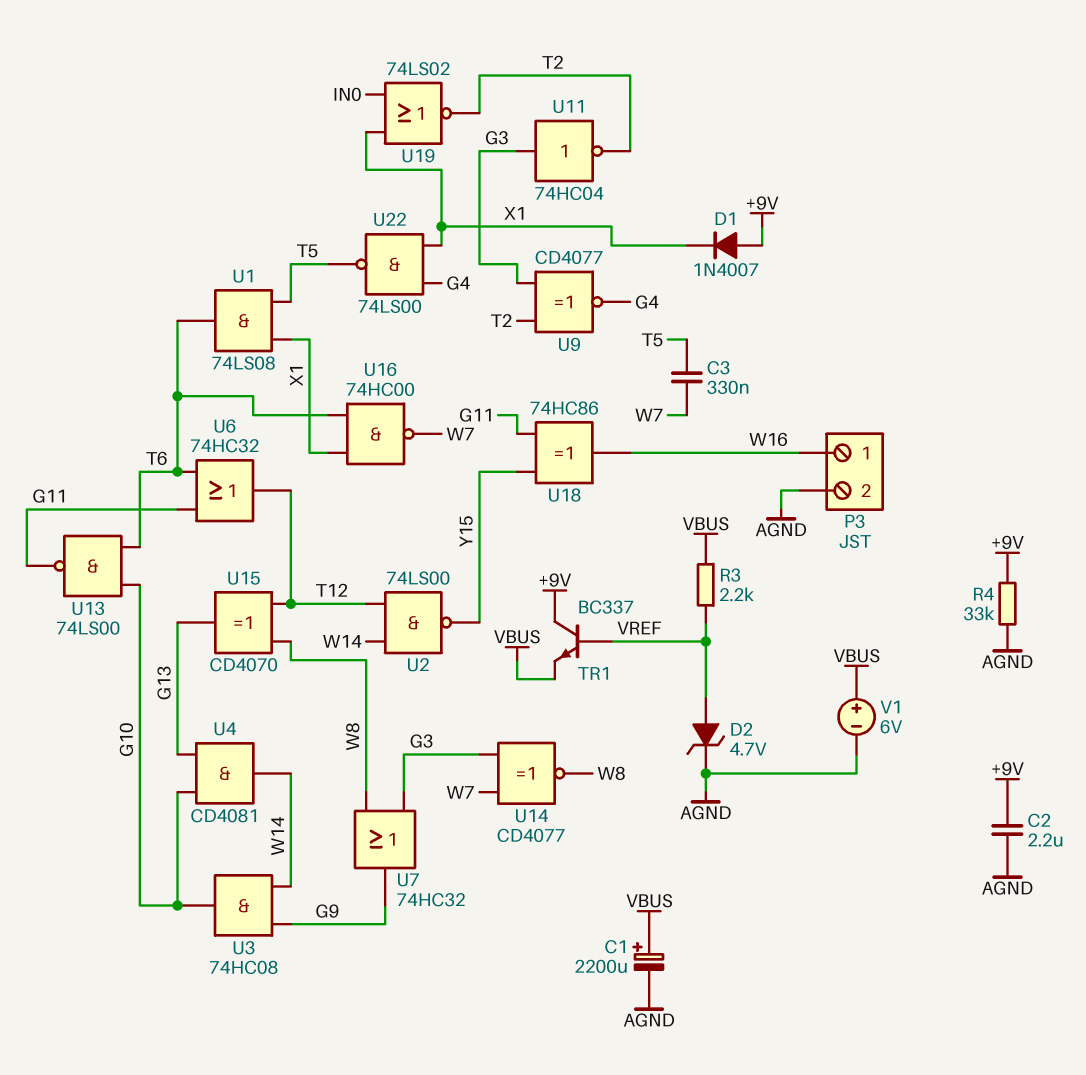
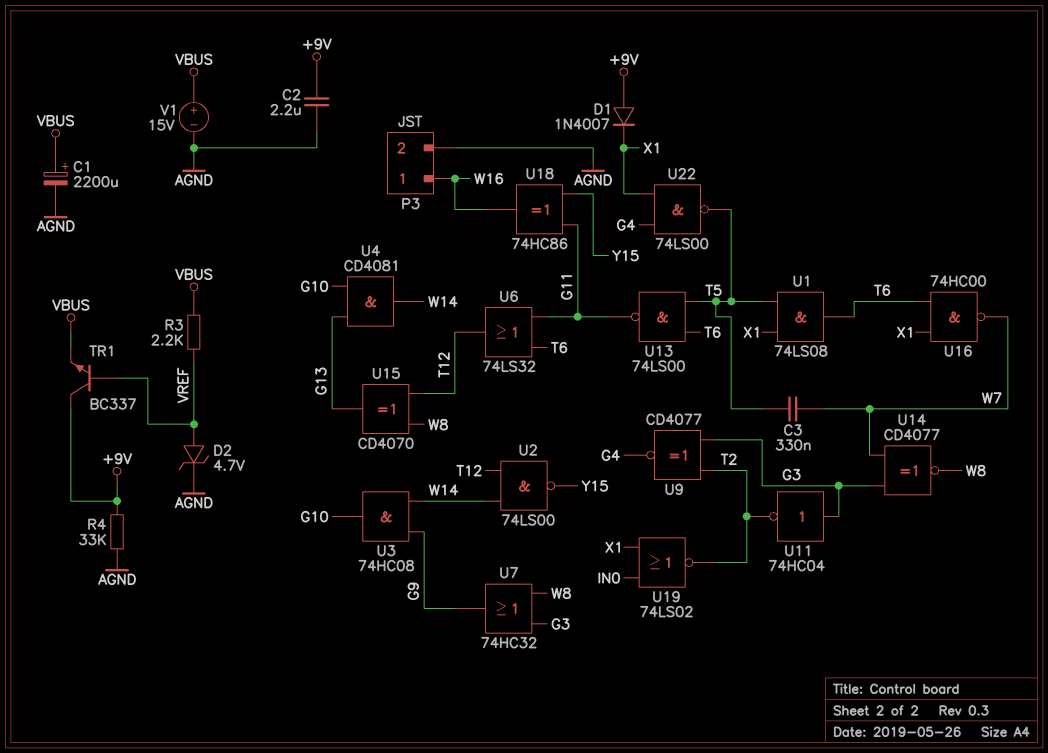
U6: OR 74HC32 (in G11, in T6, out T12) -> OR 74LS32 (in G11, in T6, out T12)
U13: NAND 74LS00 (in G10, in T6, out G11) -> NAND 74LS00 (in T5, in T6, out G11)
V1: 6V (plus VBUS, minus AGND) -> 15V (plus VBUS, minus AGND)

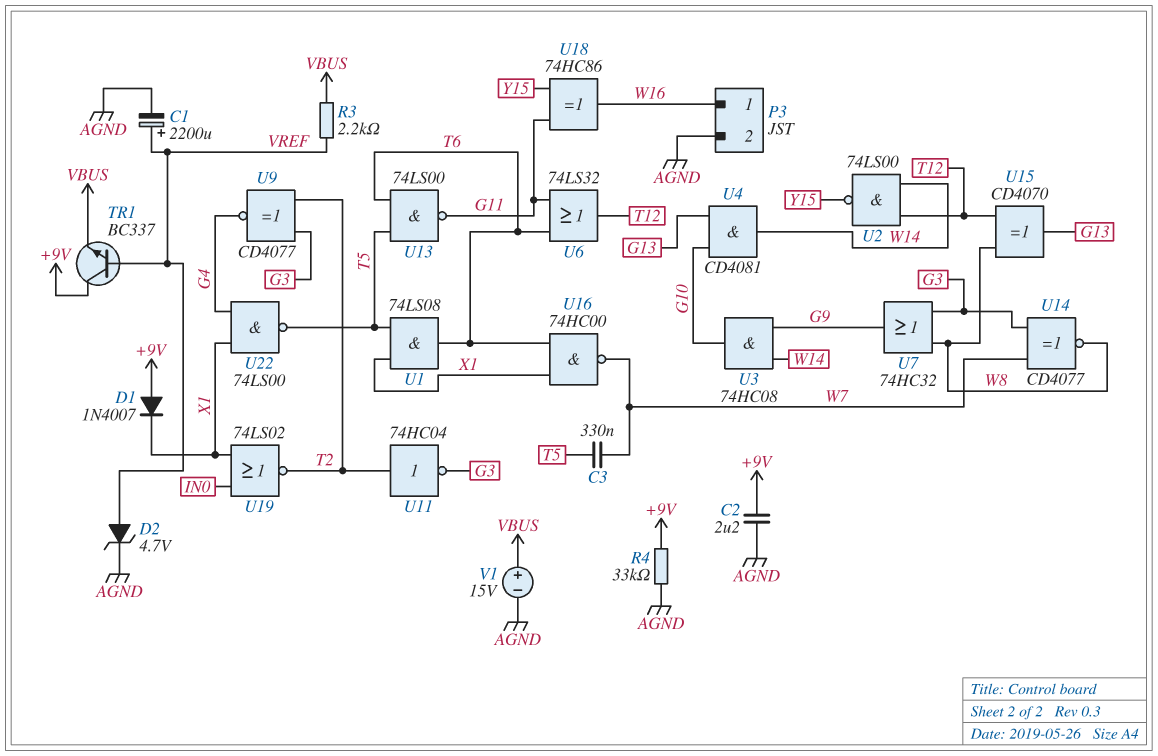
C1: 2200uF (plus VBUS, minus AGND) -> 2200uF (plus VREF, minus AGND)
U11: NOT 74HC04 (in G3, out T2) -> NOT 74HC04 (in T2, out G3)

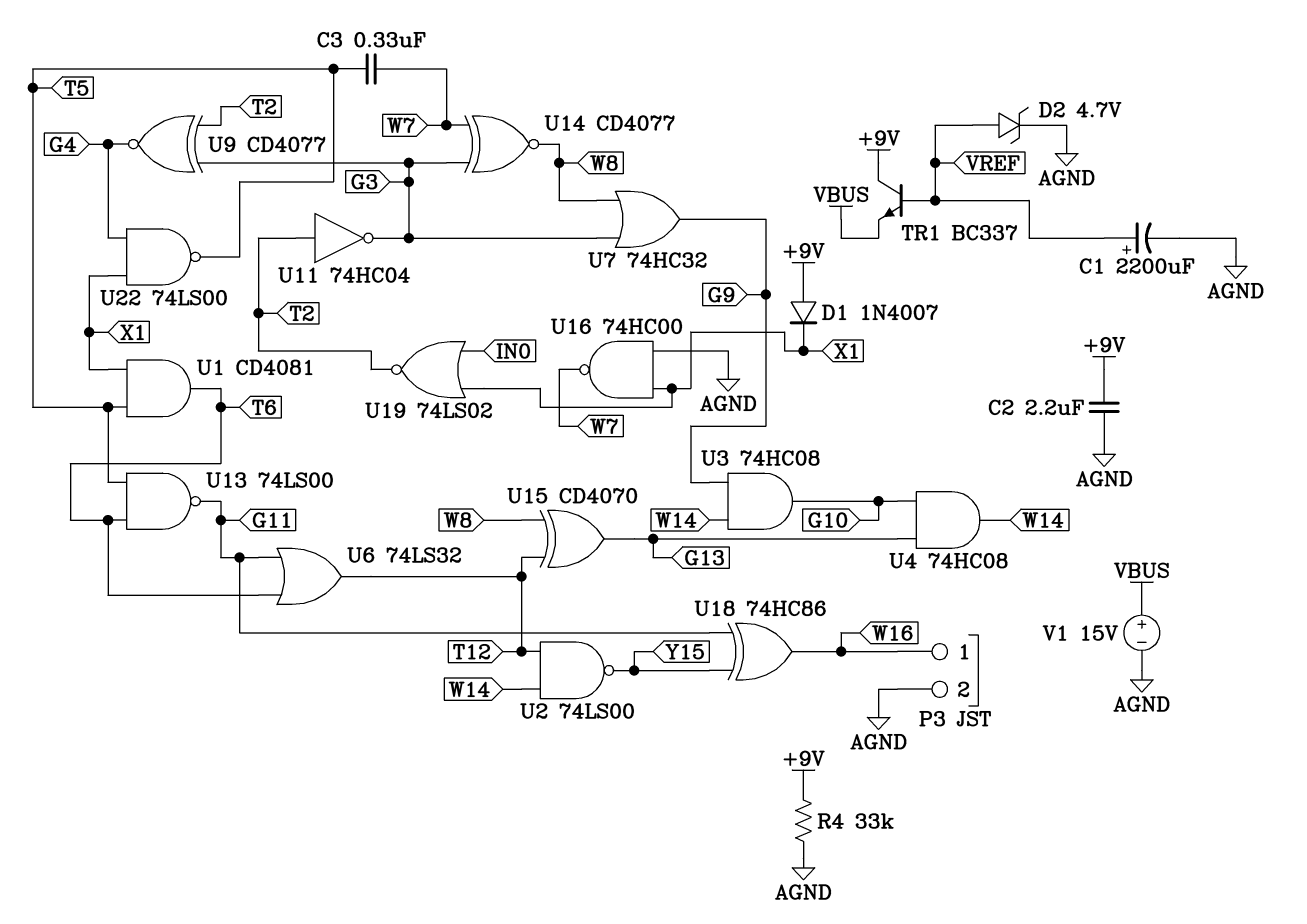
R3: 2.2k (VBUS, VREF) -> none
U1: AND 74LS08 (in T5, in X1, out T6) -> AND CD4081 (in T5, in X1, out T6)
U4: AND CD4081 (in G10, in G13, out W14) -> AND 74HC08 (in G10, in G13, out W14)
U16: NAND 74HC00 (in T6, in X1, out W7) -> NAND 74HC00 (in AGND, in X1, out W7)

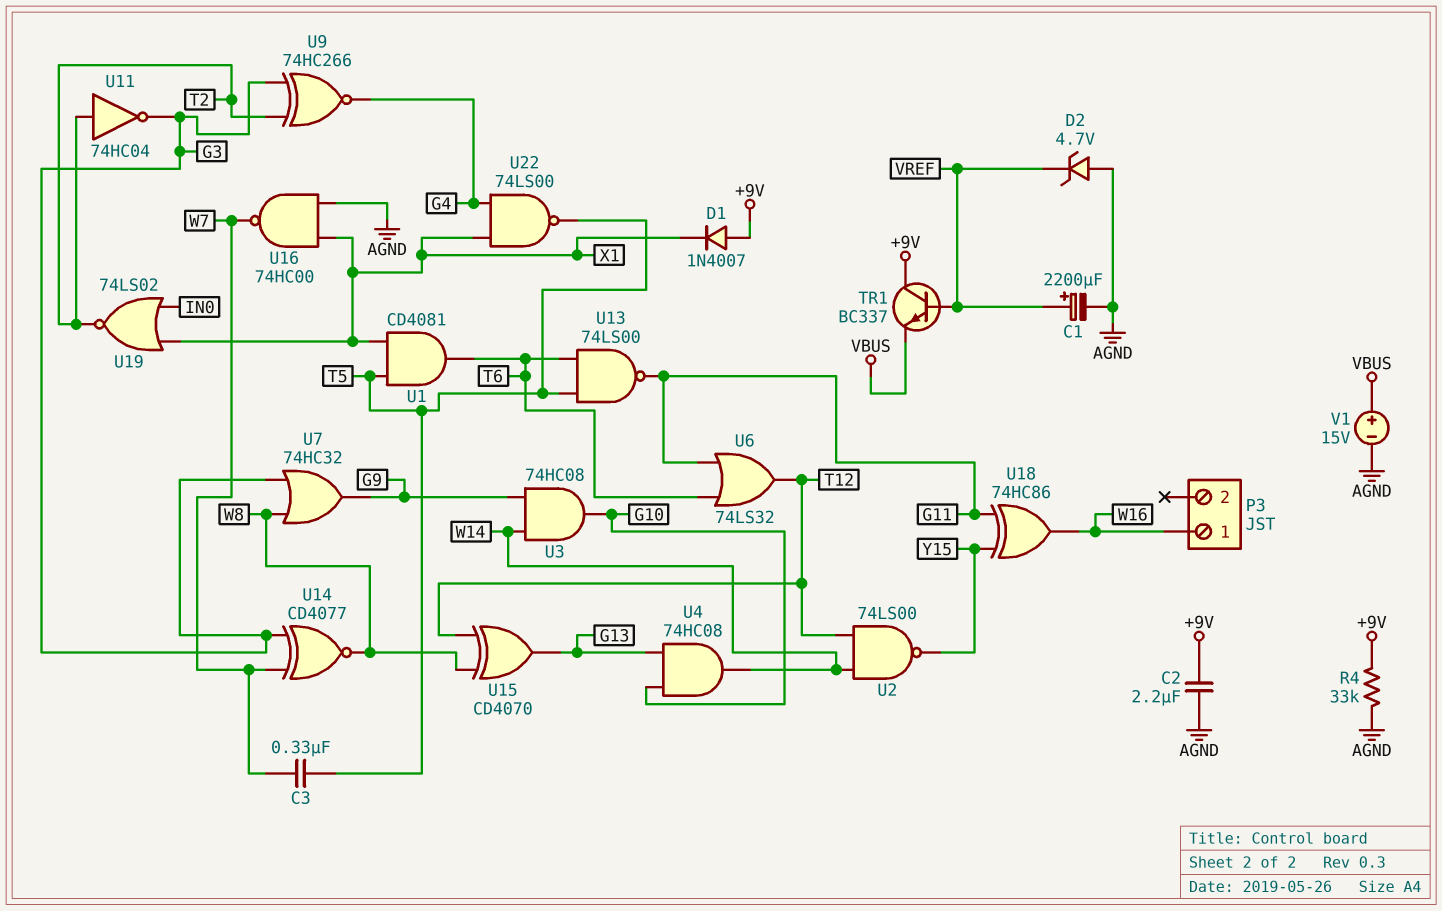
D2: zener 4.7V (A VREF, K AGND) -> zener 4.7V (A AGND, K VREF)
P3 pin 2: AGND -> none
U9: XNOR CD4077 (in G3, in T2, out G4) -> XNOR 74HC266 (in G3, in T2, out G4)

